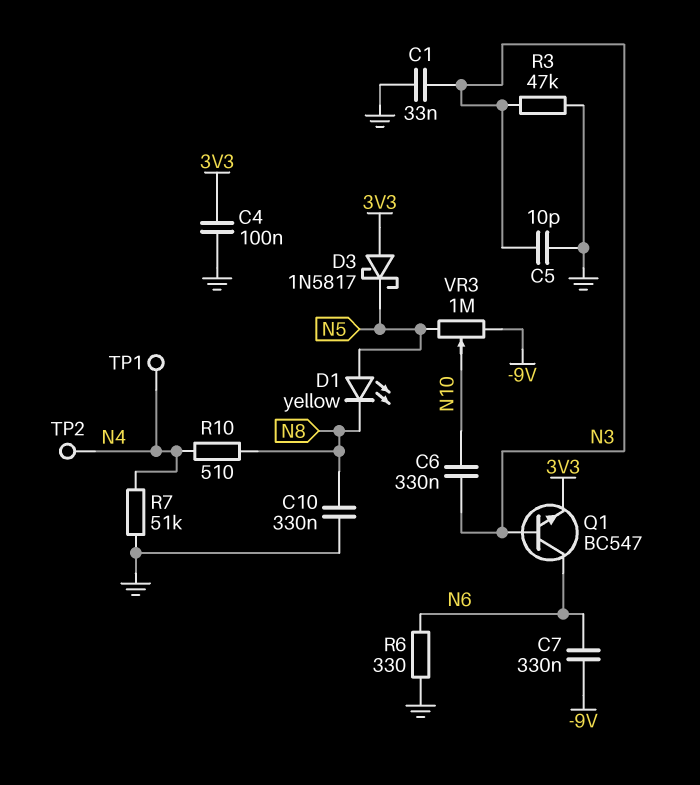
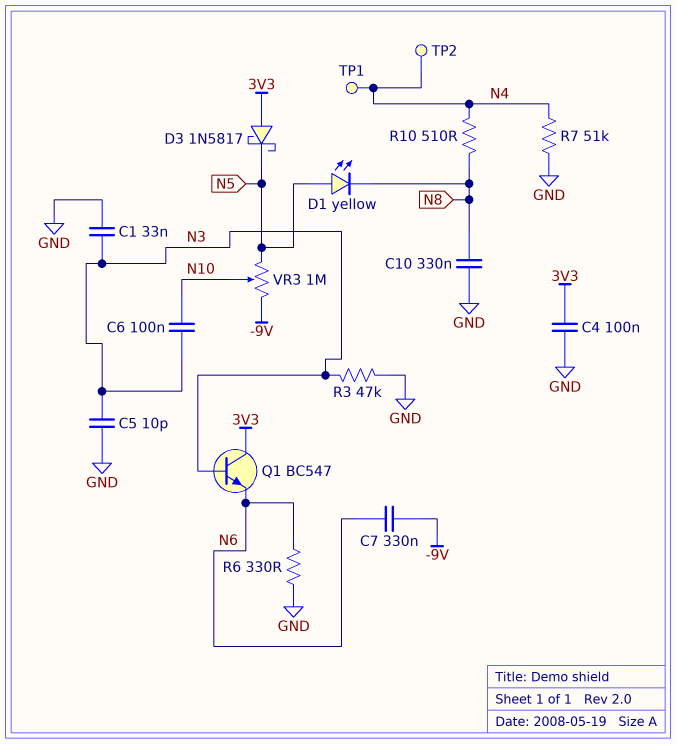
C6: 330nF (N3, N10) -> 100nF (N3, N10)
Q1: NPN BC547 (B N3, C N6, E 3V3) -> NPN BC547 (B N3, C 3V3, E N6)

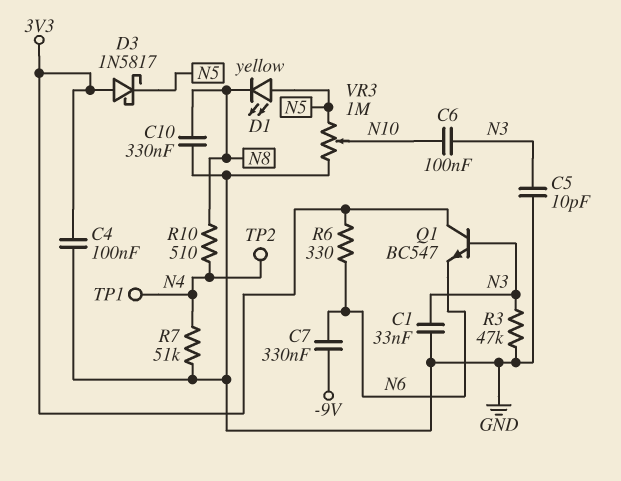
R6: 330 (GND, N6) -> 330 (3V3, N6)
VR3: 1M (-9V, N5, wiper N10) -> 1M (GND, N5, wiper N10)

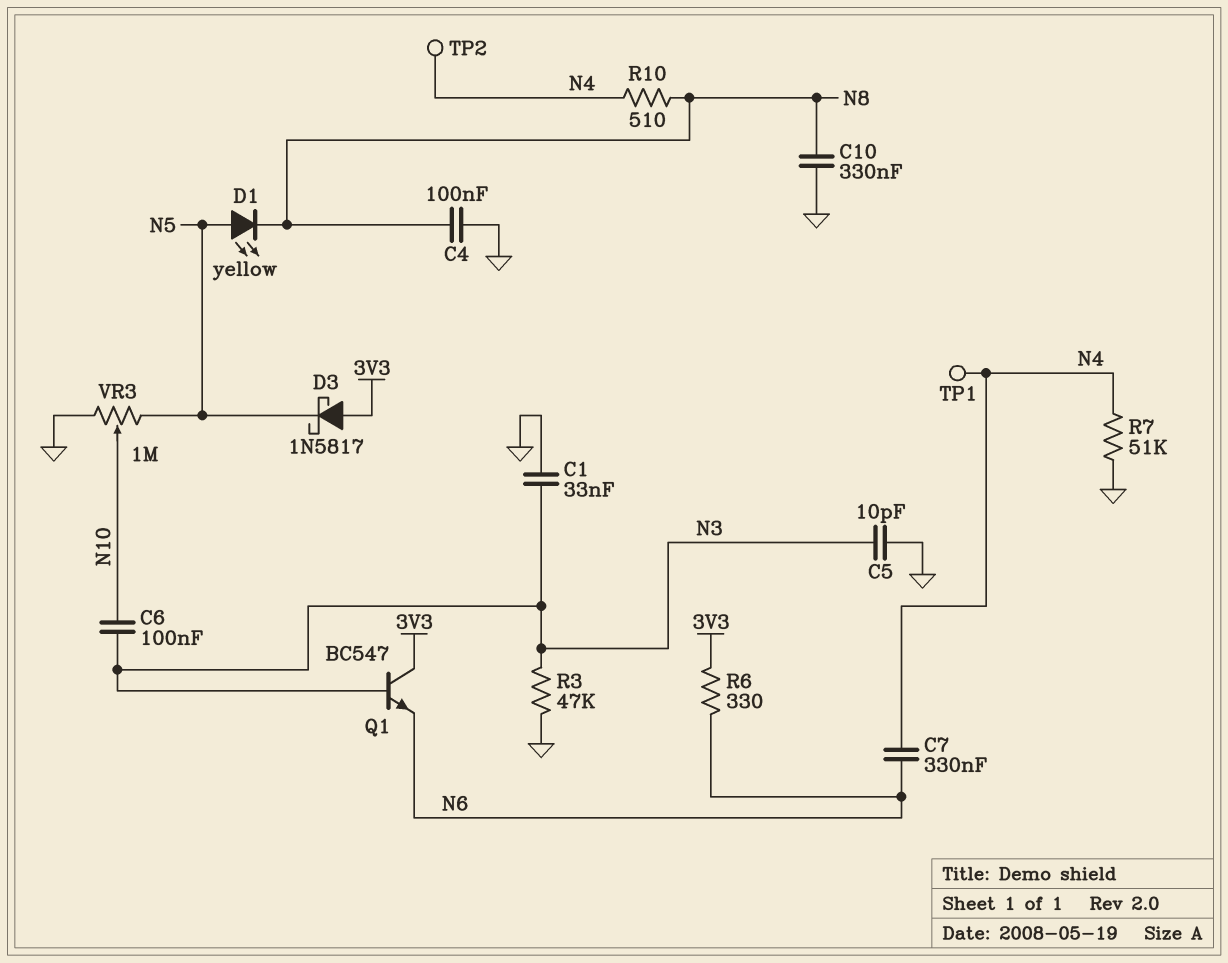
C4: 100nF (3V3, GND) -> 100nF (GND, N8)
C7: 330nF (-9V, N6) -> 330nF (N4, N6)

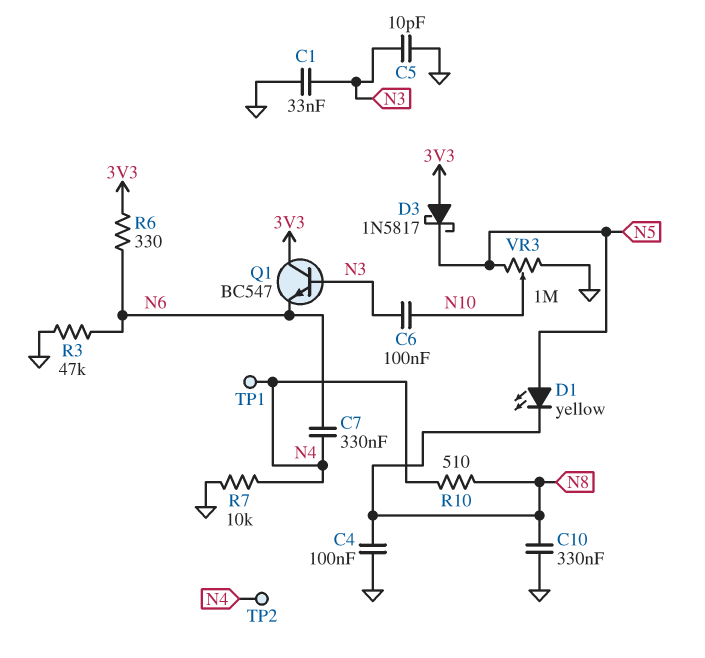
R3: 47k (GND, N3) -> 47k (GND, N6)
R7: 51k (GND, N4) -> 10k (GND, N4)

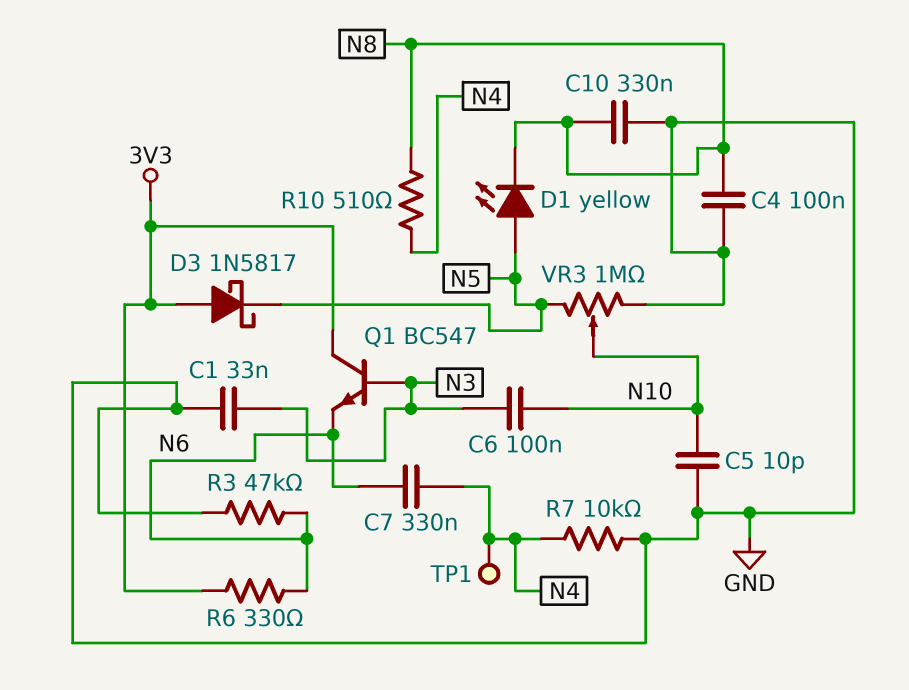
C5: 10pF (GND, N3) -> 10pF (GND, N10)
TP2: test point (N4) -> none

